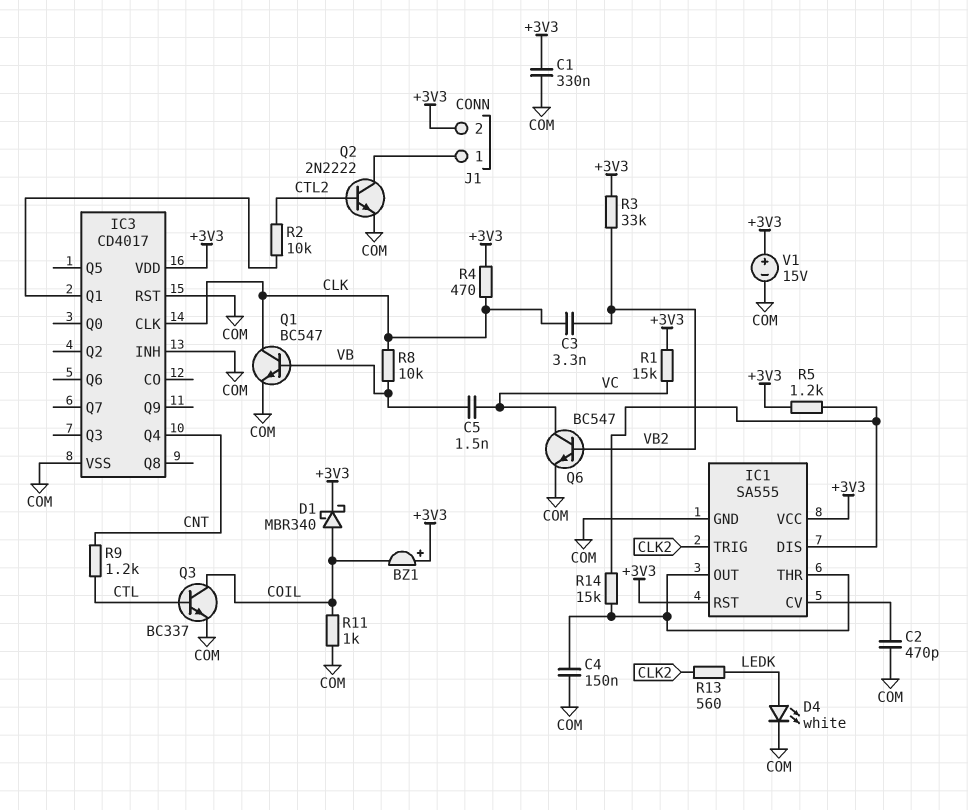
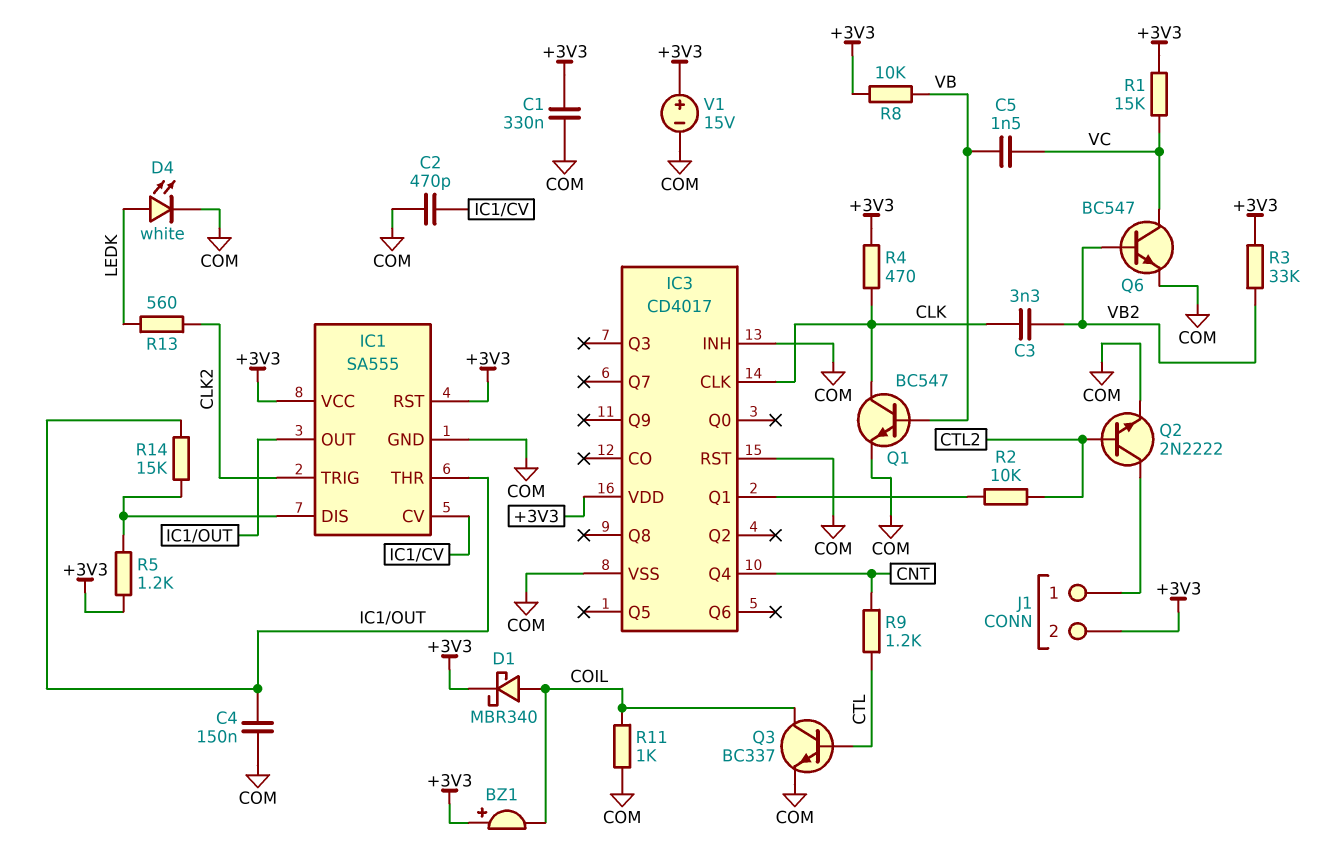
R8: 10k (CLK, VB) -> 10k (+3V3, VB)

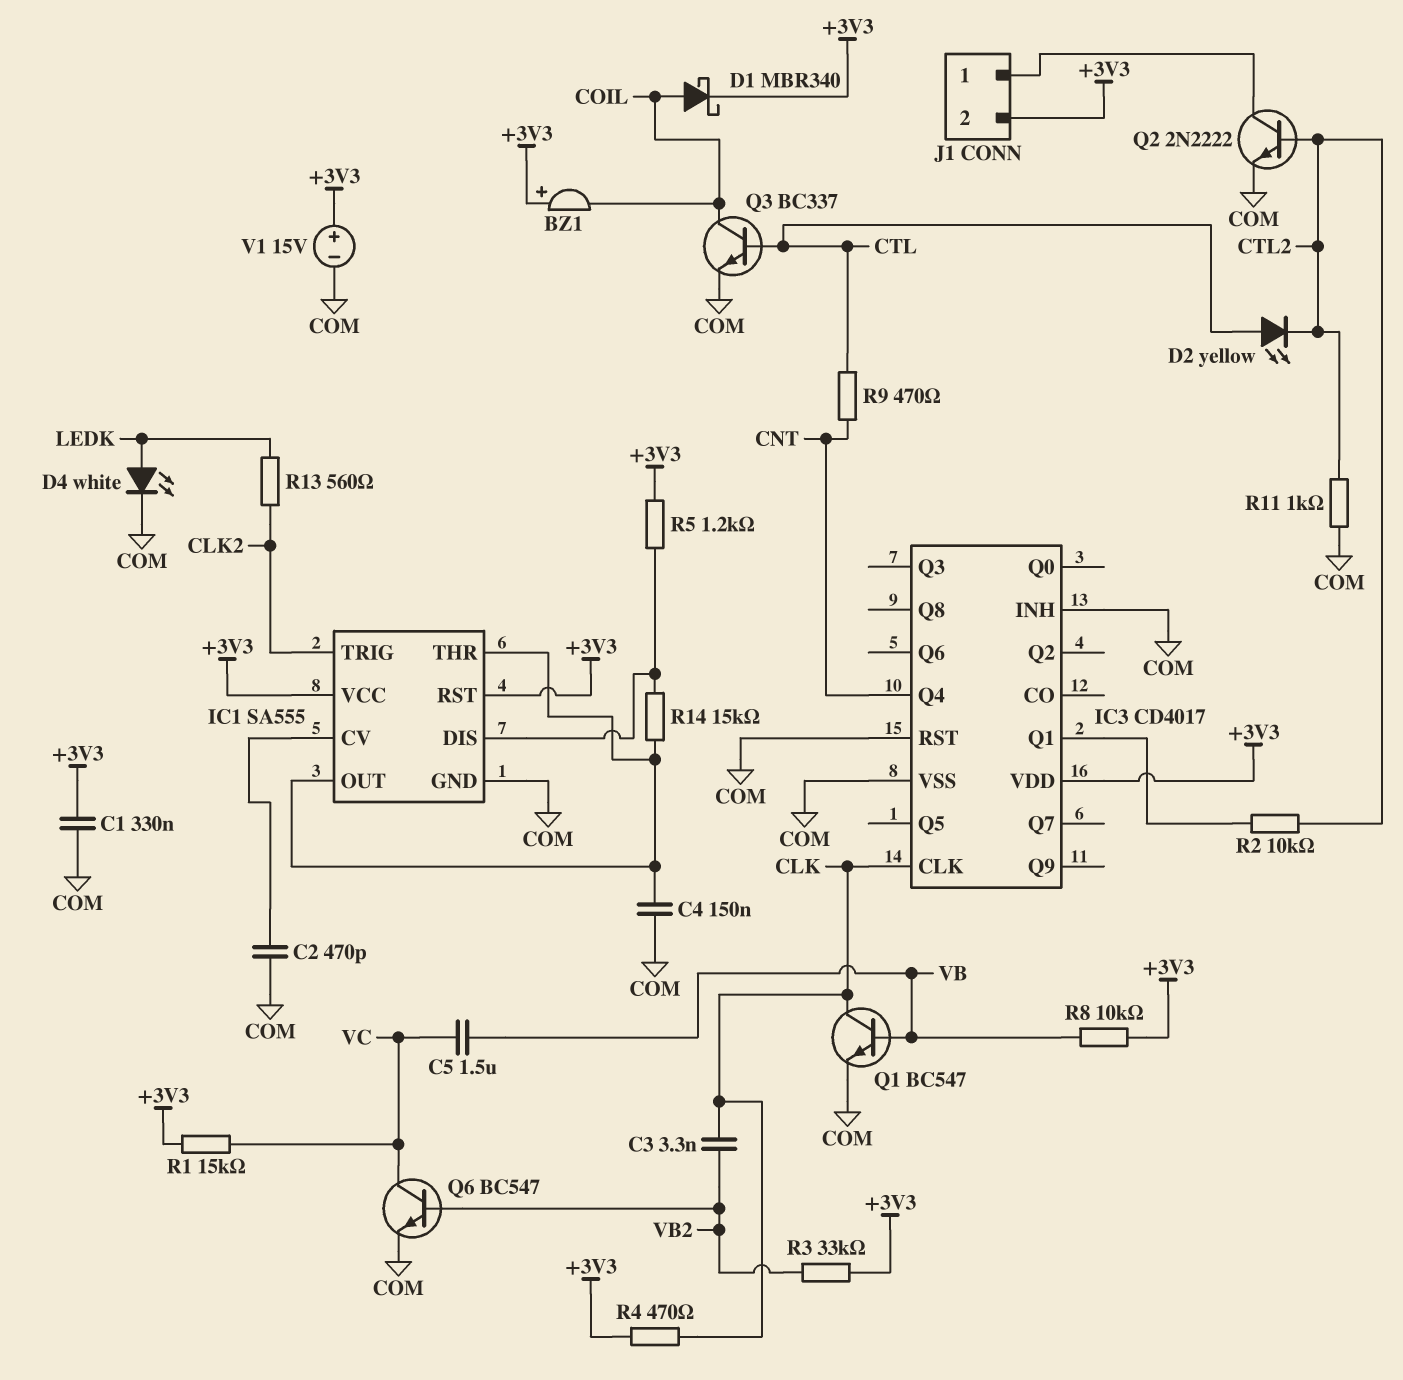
C5: 1.5nF (VB, VC) -> 1.5uF (VB, VC)
D2: none -> LED yellow (A CTL, K CTL2)
R9: 1.2k (CNT, CTL) -> 470 (CNT, CTL)
R11: 1k (COIL, COM) -> 1k (COM, CTL2)

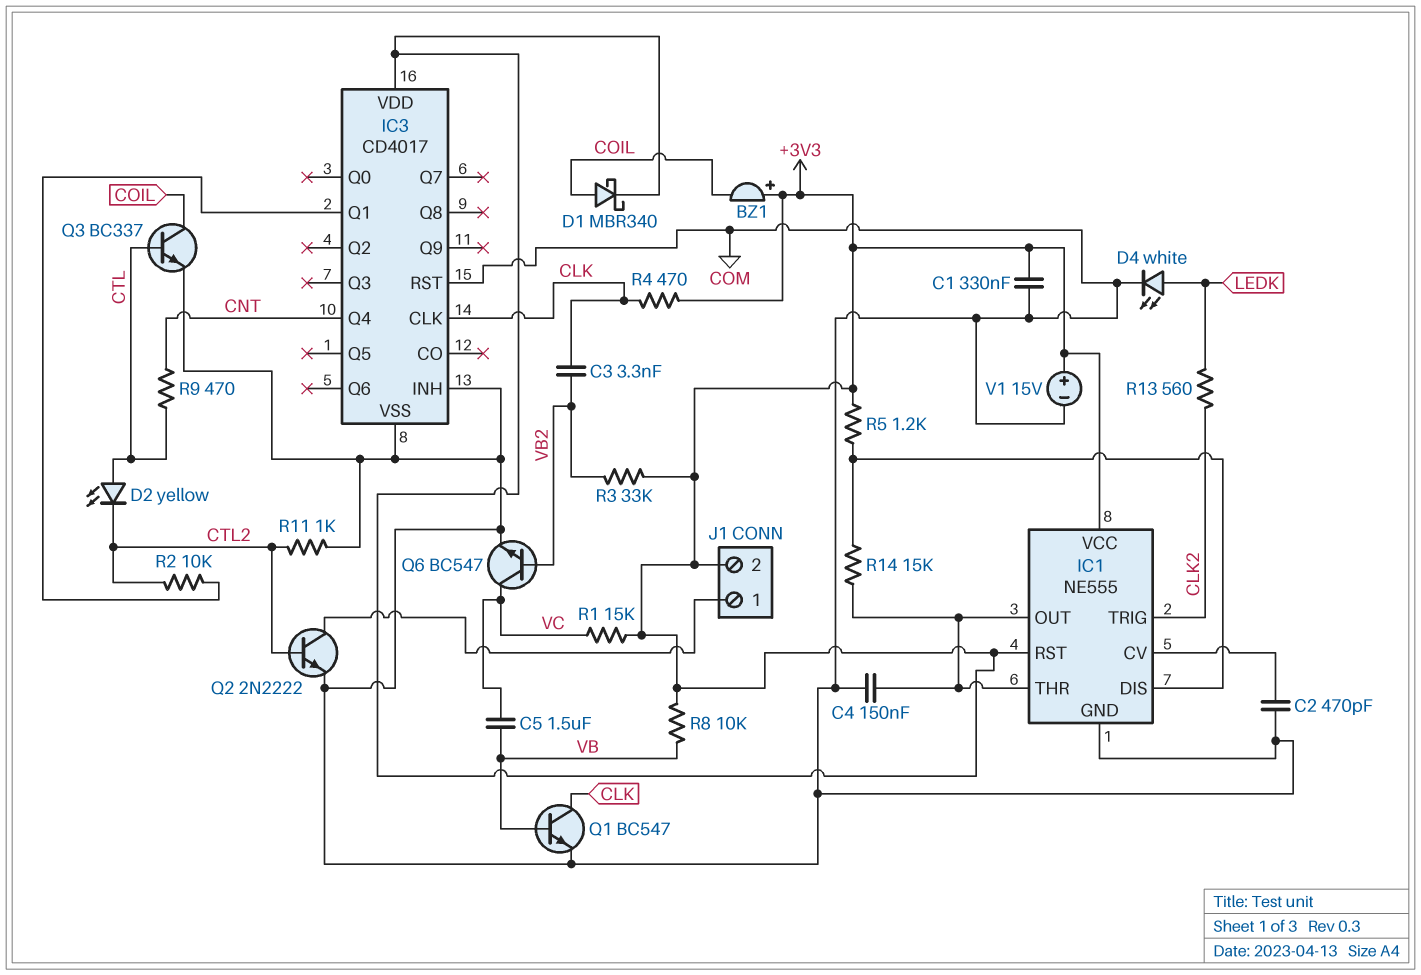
IC1: SA555 -> NE555

